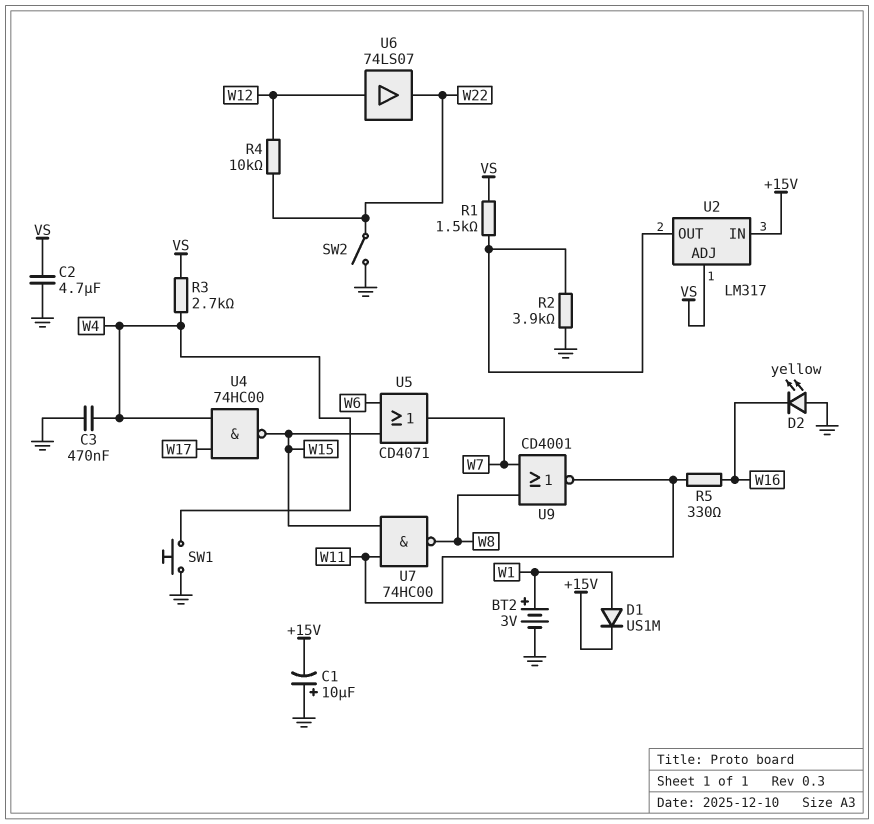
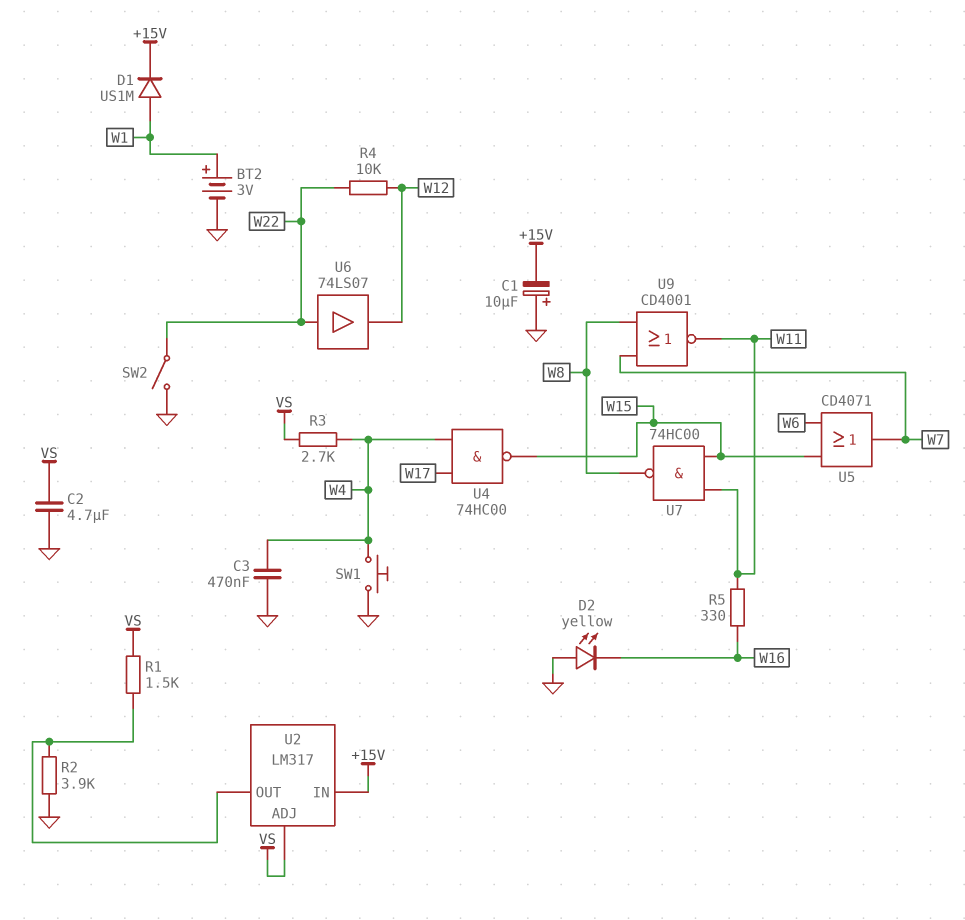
U6: buffer 74LS07 (in W12, out W22) -> buffer 74LS07 (in W22, out W12)

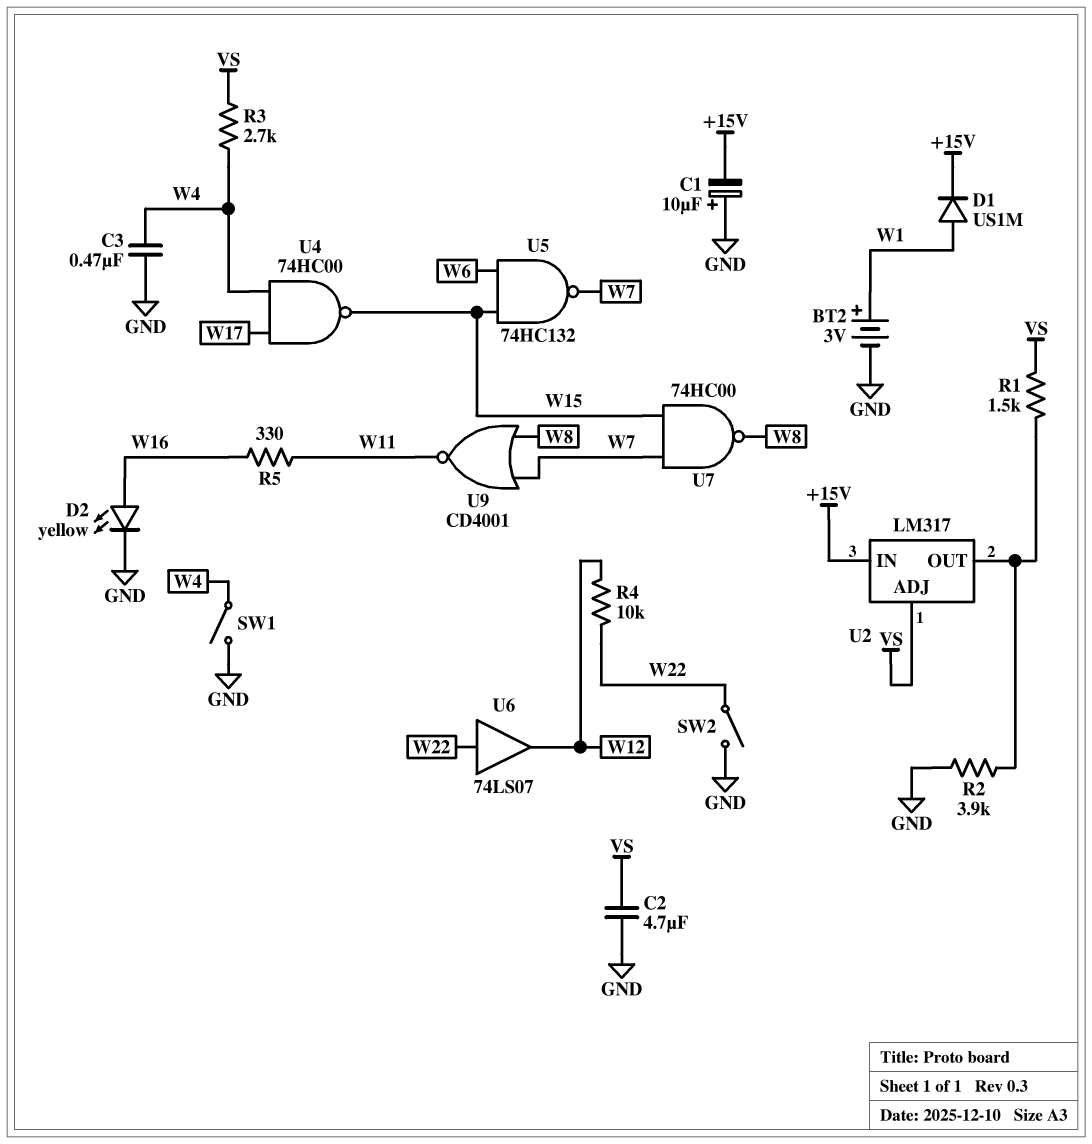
D2: LED yellow (A GND, K W16) -> LED yellow (A W16, K GND)
SW1: button (GND, W4) -> switch (GND, W4)
U5: OR CD4071 (in W6, in W15, out W7) -> NAND 74HC132 (in W6, in W15, out W7)
U7: NAND 74HC00 (in W11, in W15, out W8) -> NAND 74HC00 (in W7, in W15, out W8)

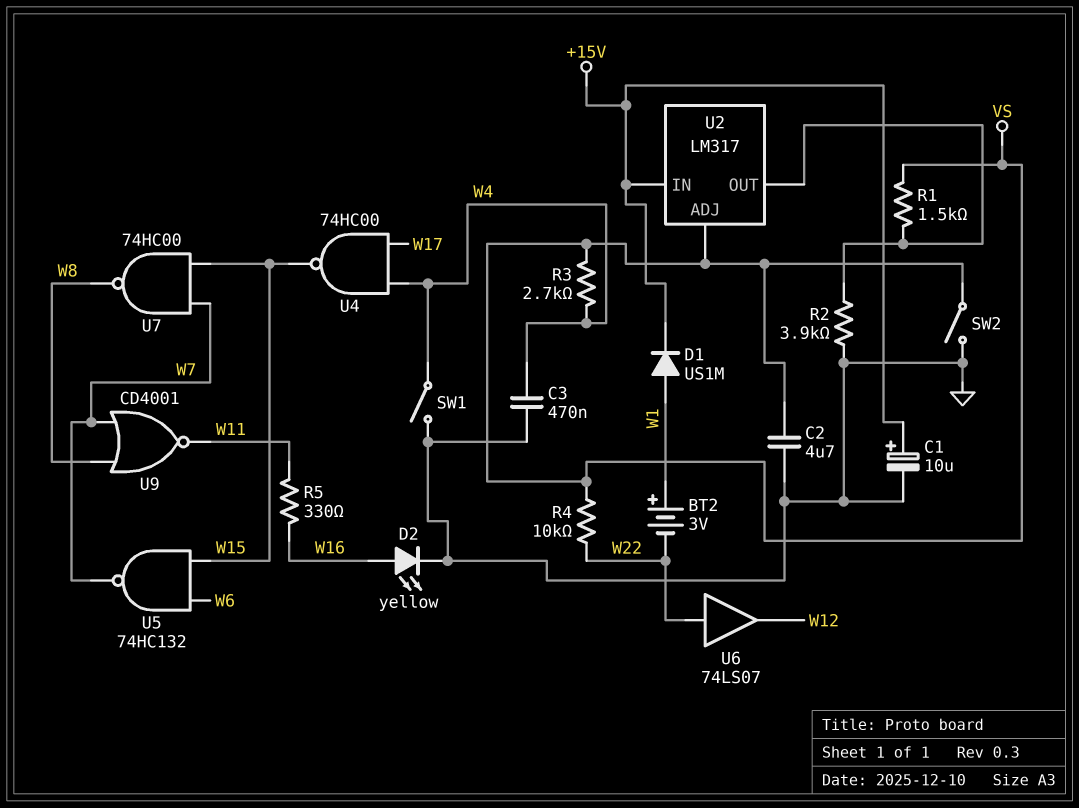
BT2: 3V (plus W1, minus GND) -> 3V (plus W1, minus W22)
C1: 10uF (plus GND, minus +15V) -> 10uF (plus +15V, minus GND)
R4: 10k (W12, W22) -> 10k (VS, W22)
SW2: switch (GND, W22) -> switch (GND, VS)

